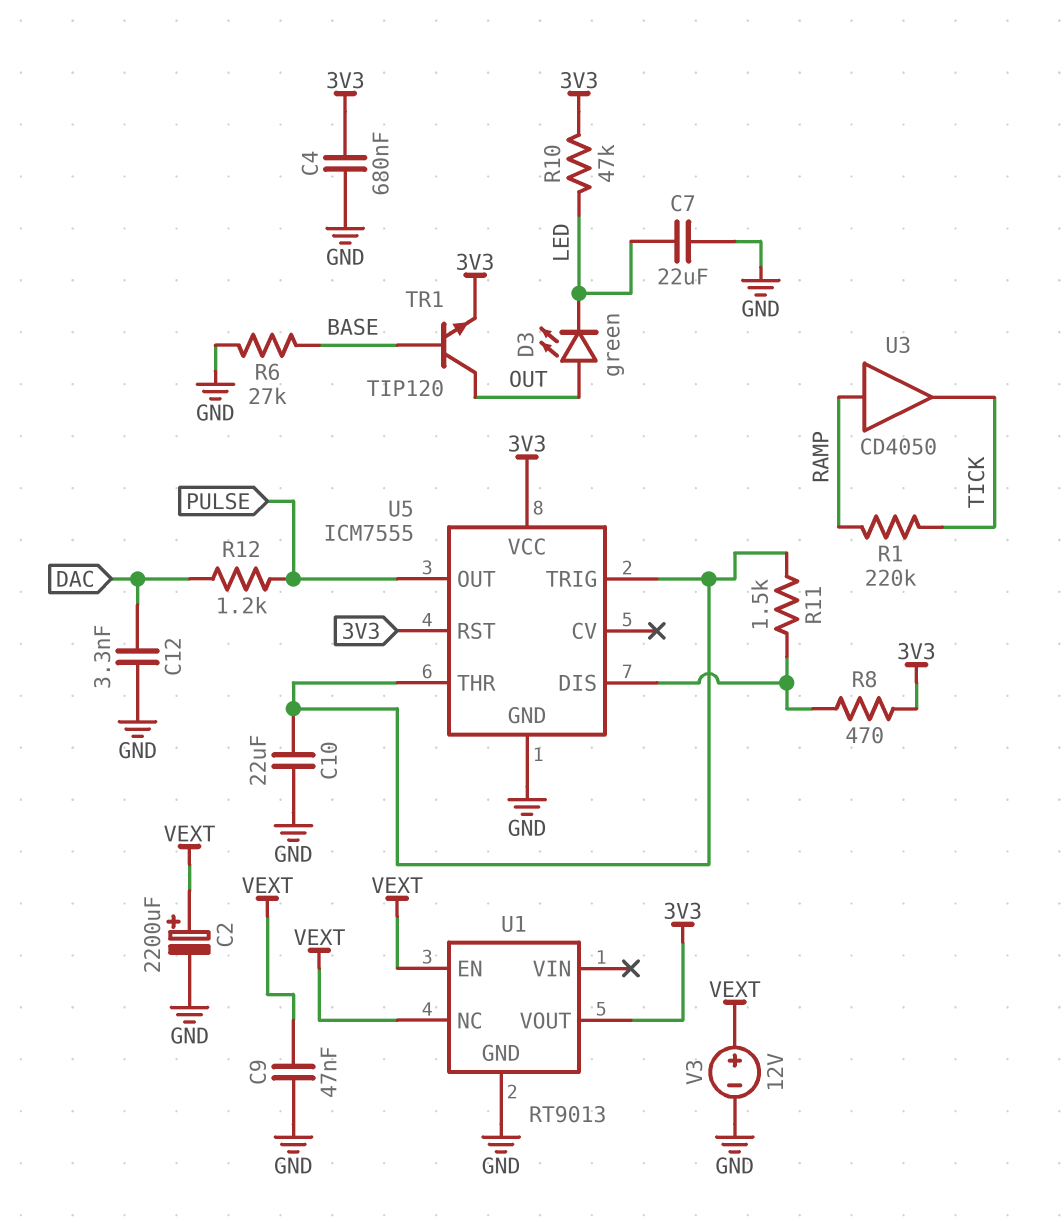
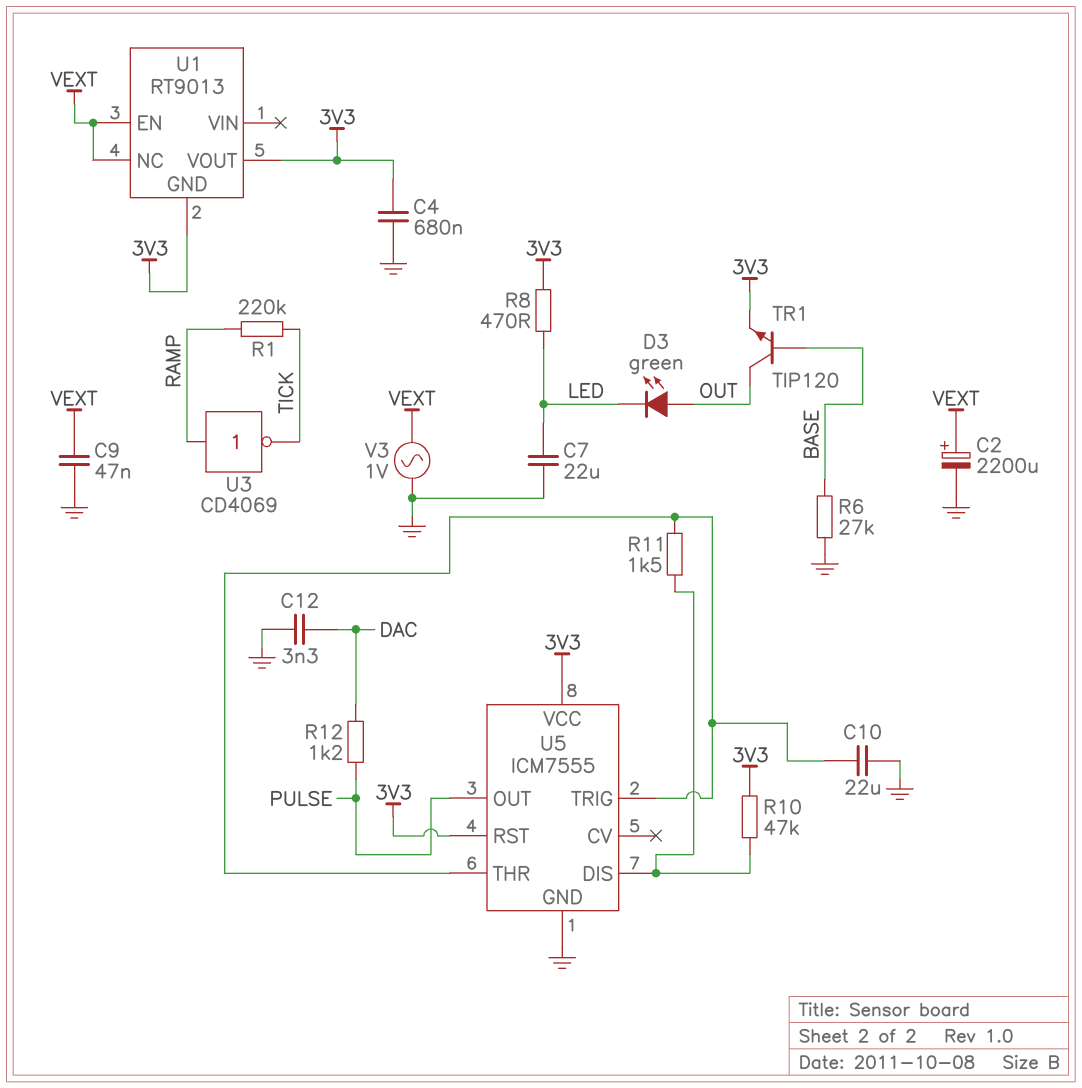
R8: 470 (3V3, U5/DIS) -> 470 (3V3, LED)
R10: 47k (3V3, LED) -> 47k (3V3, U5/DIS)
U1 pin GND: GND -> 3V3
U3: buffer CD4050 (in RAMP, out TICK) -> NOT CD4069 (in RAMP, out TICK)
V3: 12V (plus VEXT, minus GND) -> AC 1V (GND, VEXT)

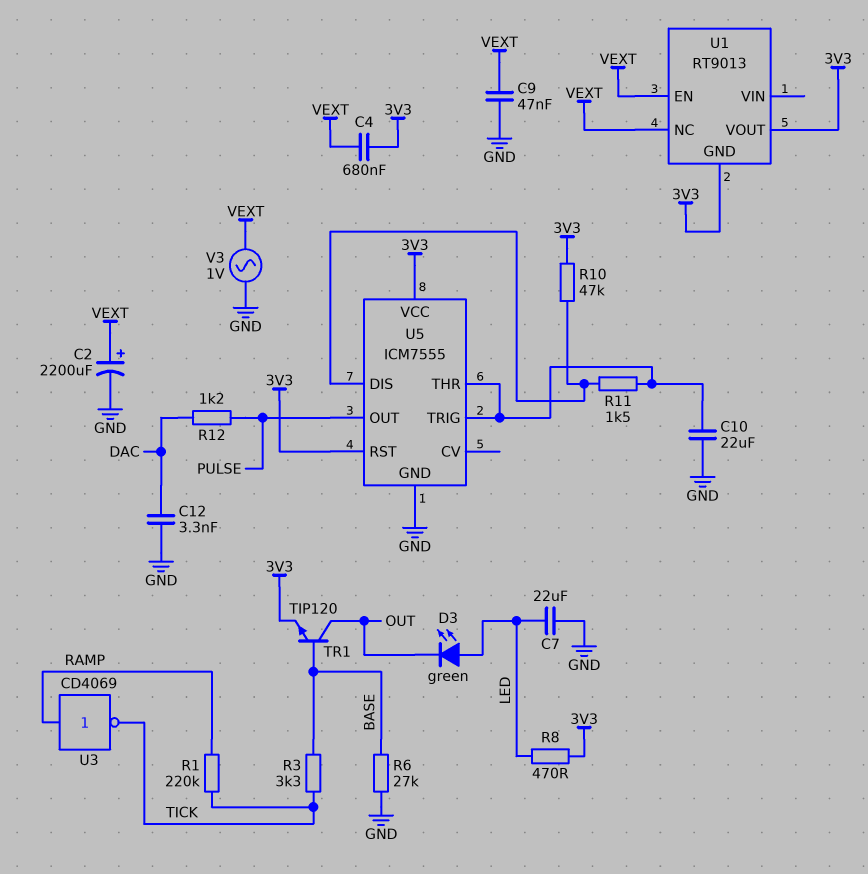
C4: 680nF (3V3, GND) -> 680nF (3V3, VEXT)
D3: LED green (A OUT, K LED) -> LED green (A LED, K OUT)
R3: none -> 3.3k (BASE, TICK)

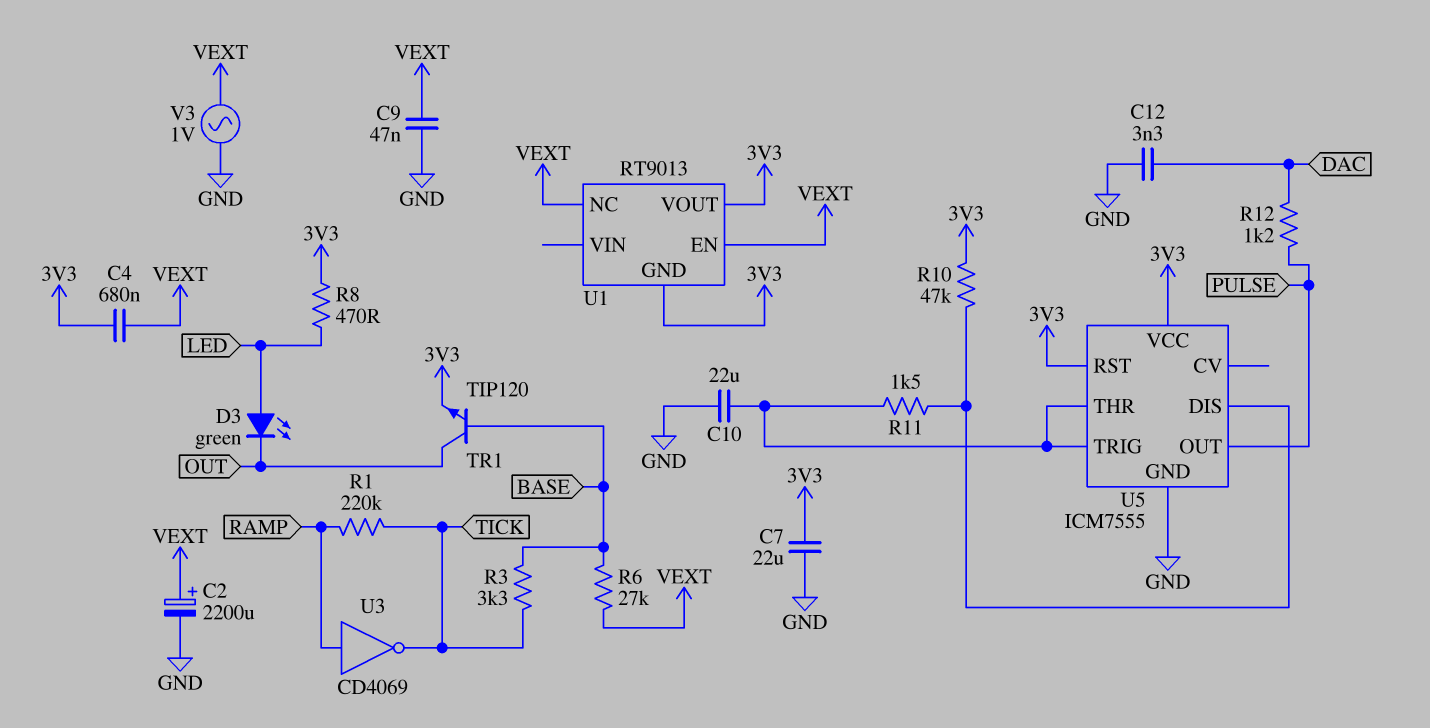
C7: 22uF (GND, LED) -> 22uF (3V3, GND)
R6: 27k (BASE, GND) -> 27k (BASE, VEXT)

